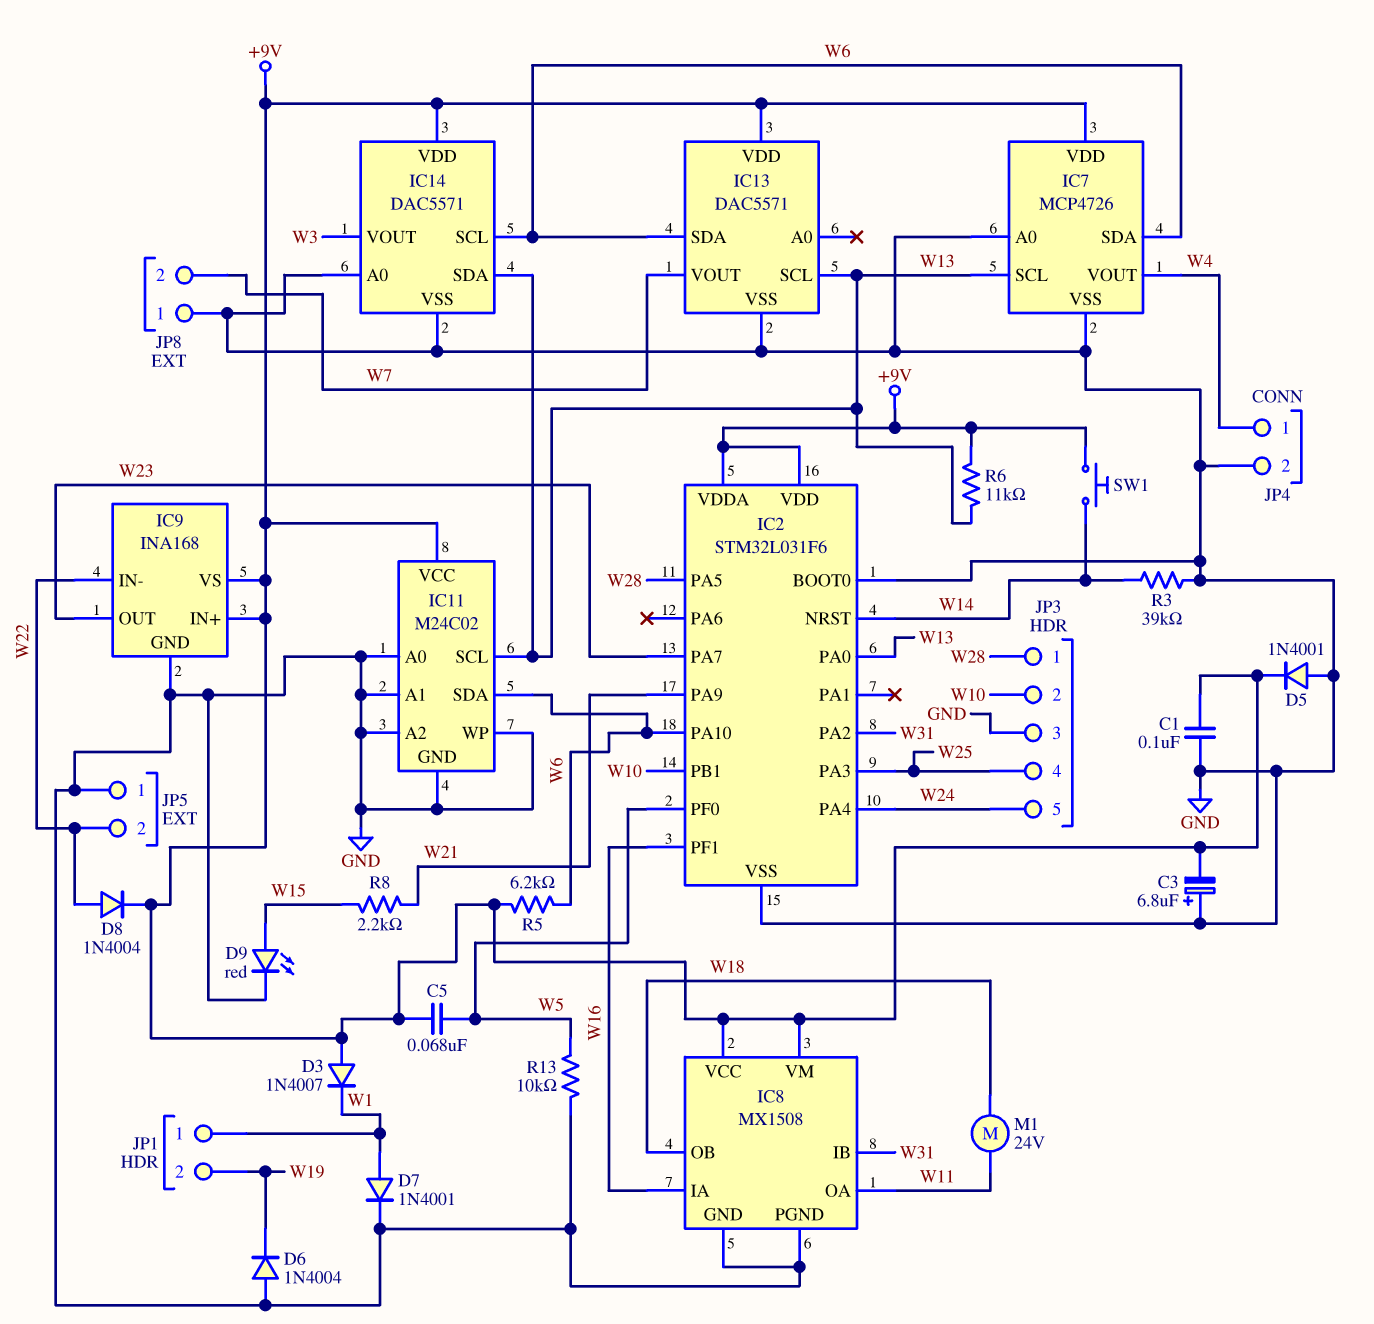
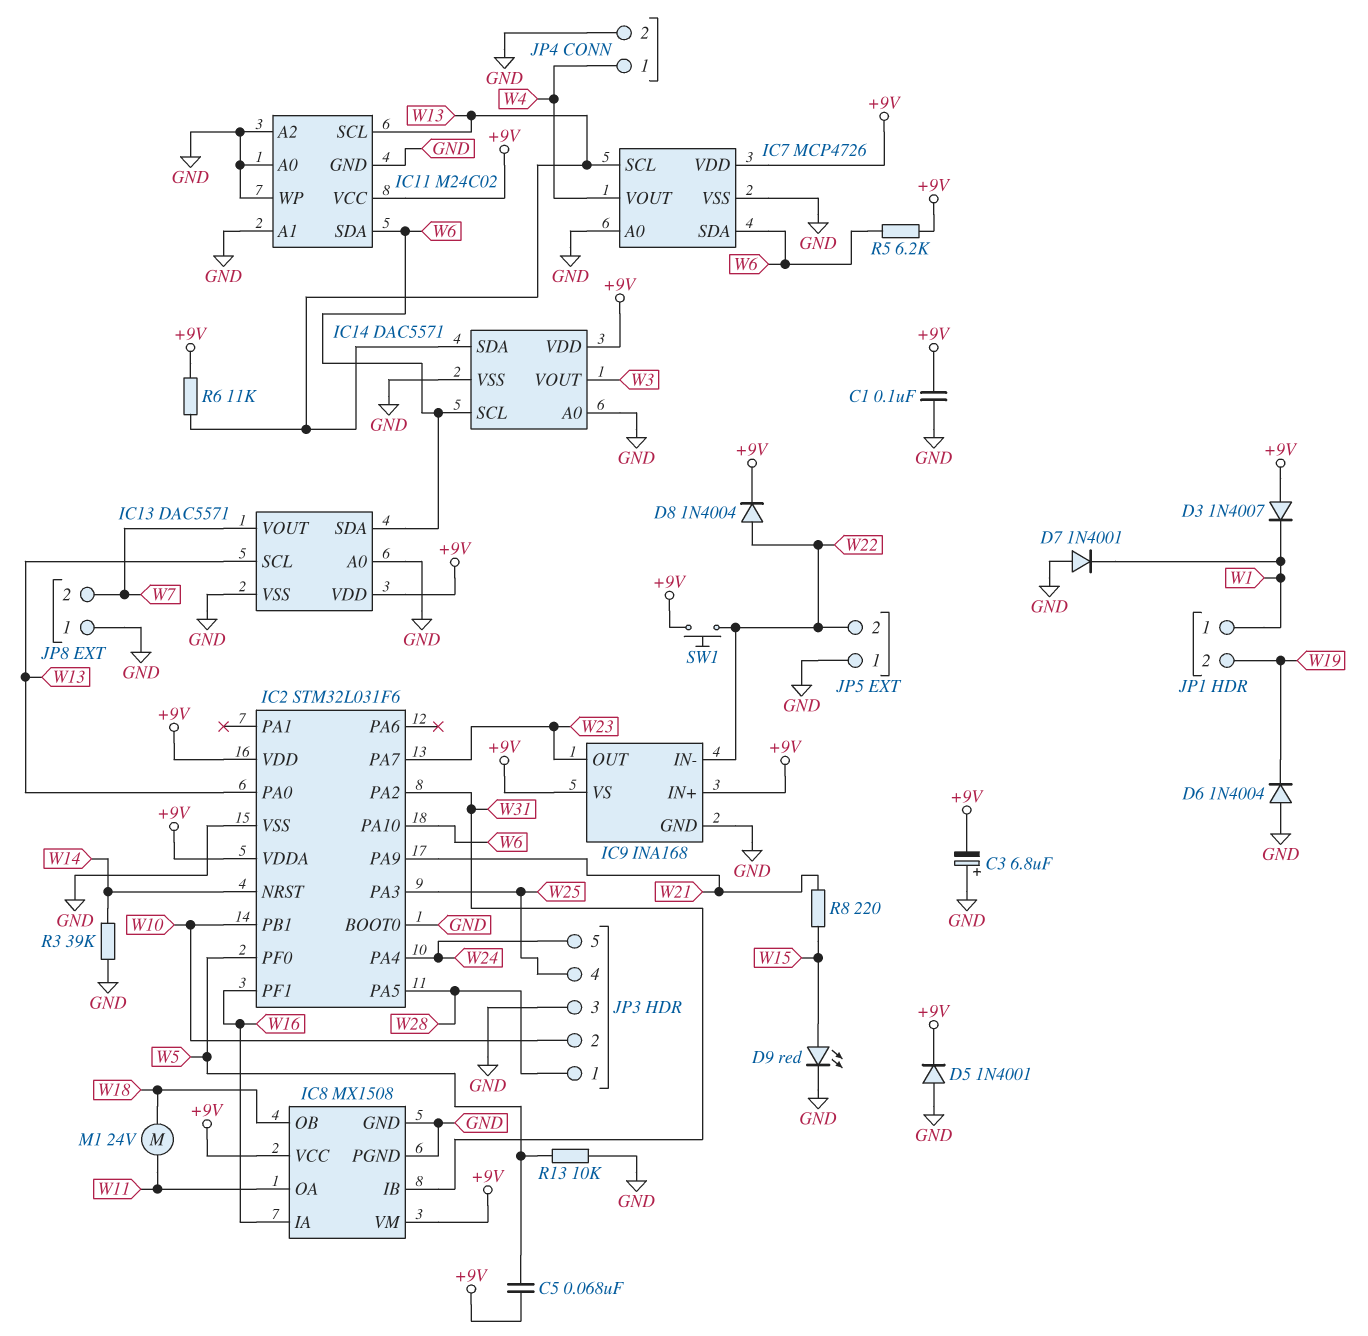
D7: diode 1N4001 (A W1, K GND) -> diode 1N4001 (A GND, K W1)
IC13 pin A0: none -> GND
R8: 2.2k (W15, W21) -> 220 (W15, W21)
SW1: button (+9V, W14) -> button (+9V, W22)

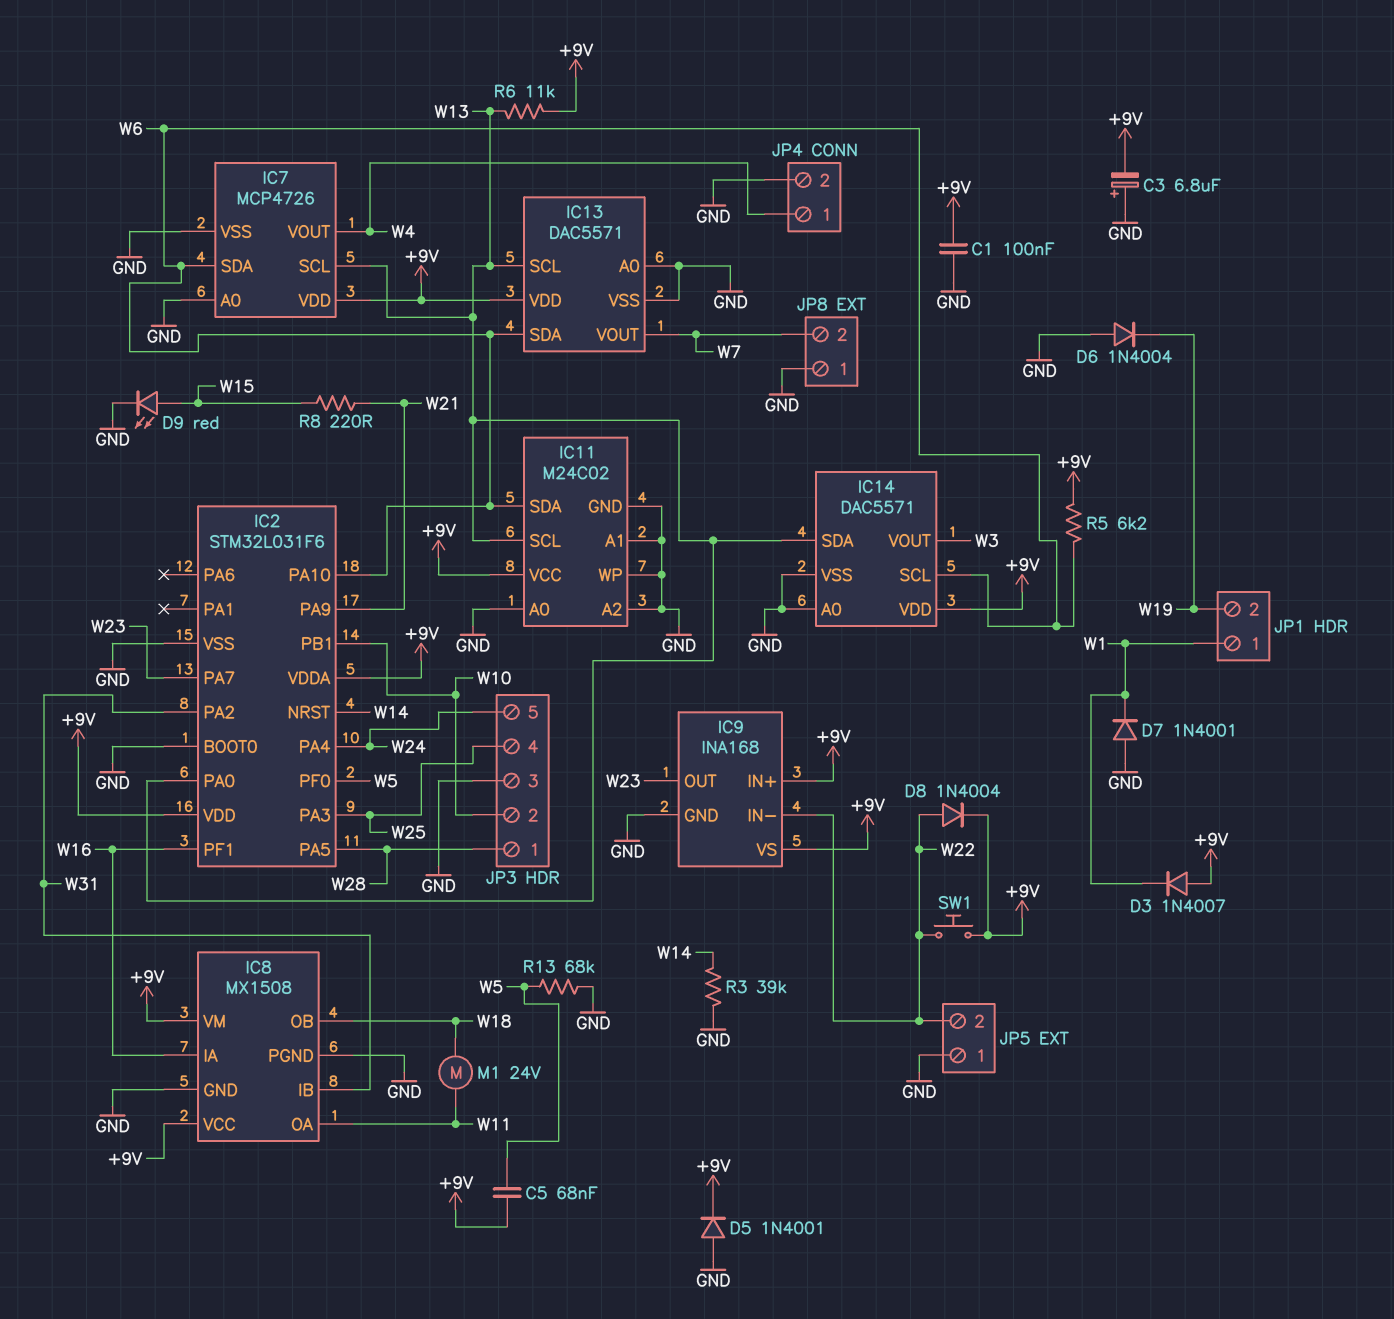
R13: 10k (GND, W5) -> 68k (GND, W5)

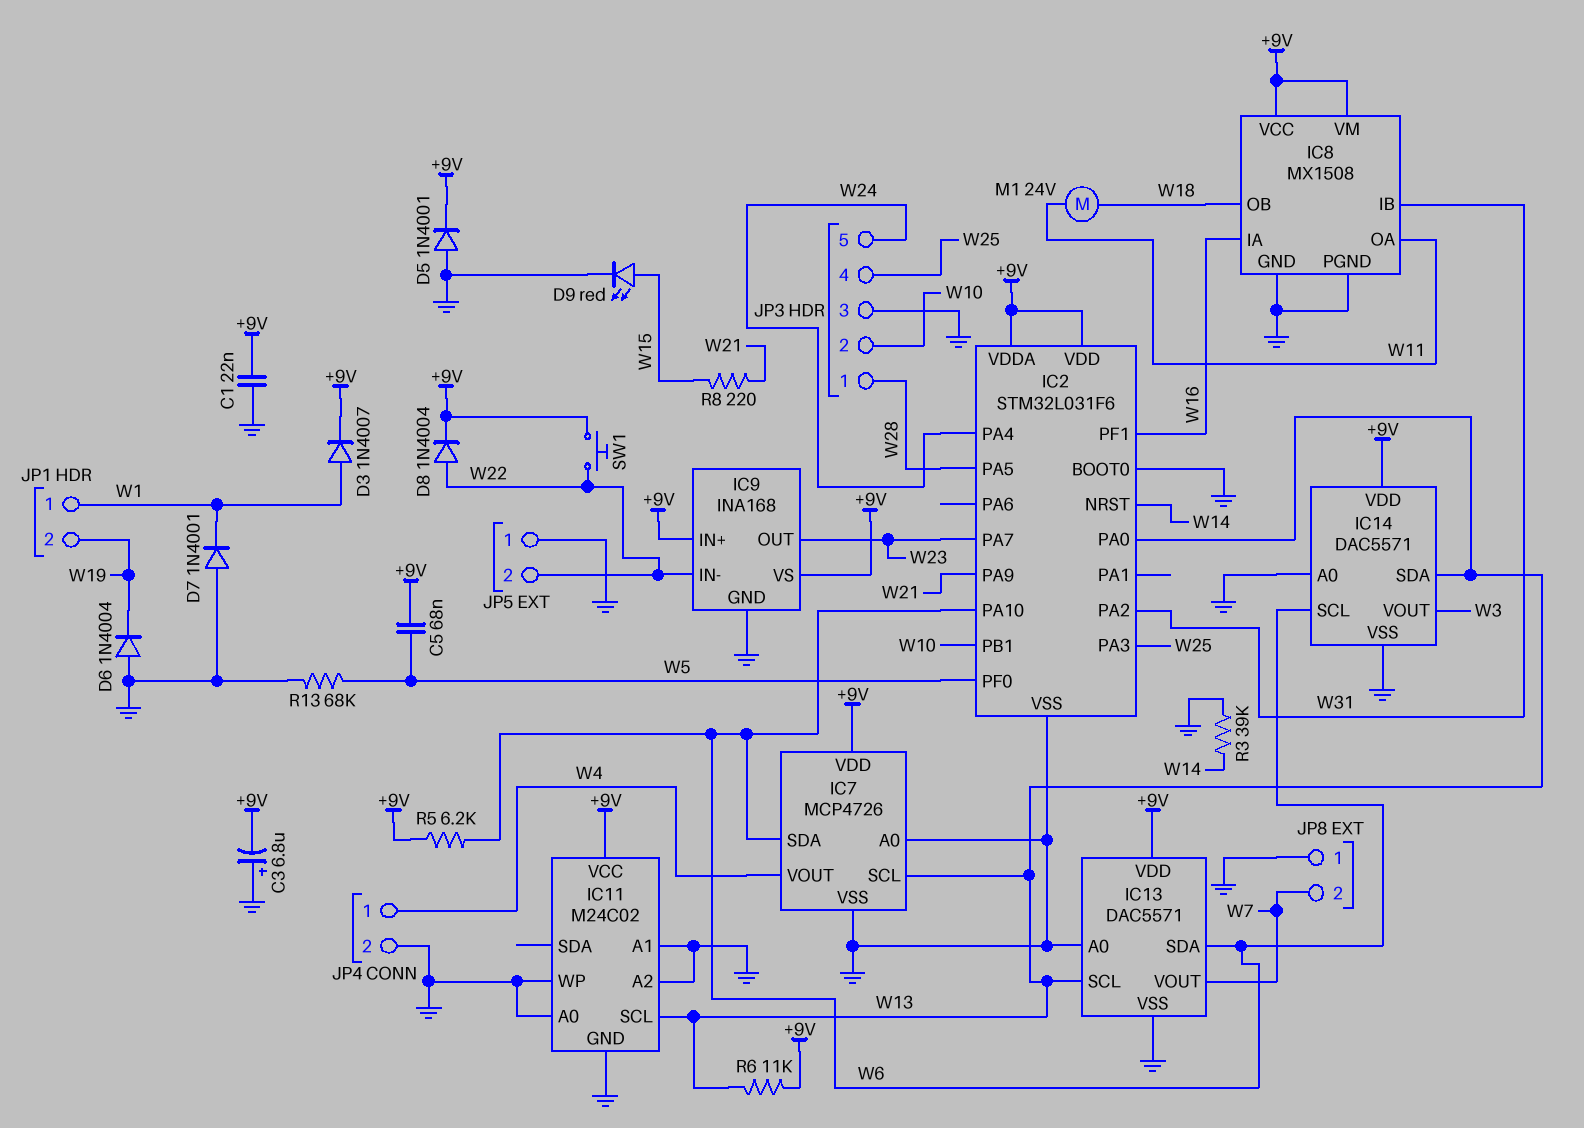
C1: 100nF (+9V, GND) -> 22nF (+9V, GND)
D3: diode 1N4007 (A +9V, K W1) -> diode 1N4007 (A W1, K +9V)
IC11 pin SDA: W6 -> none

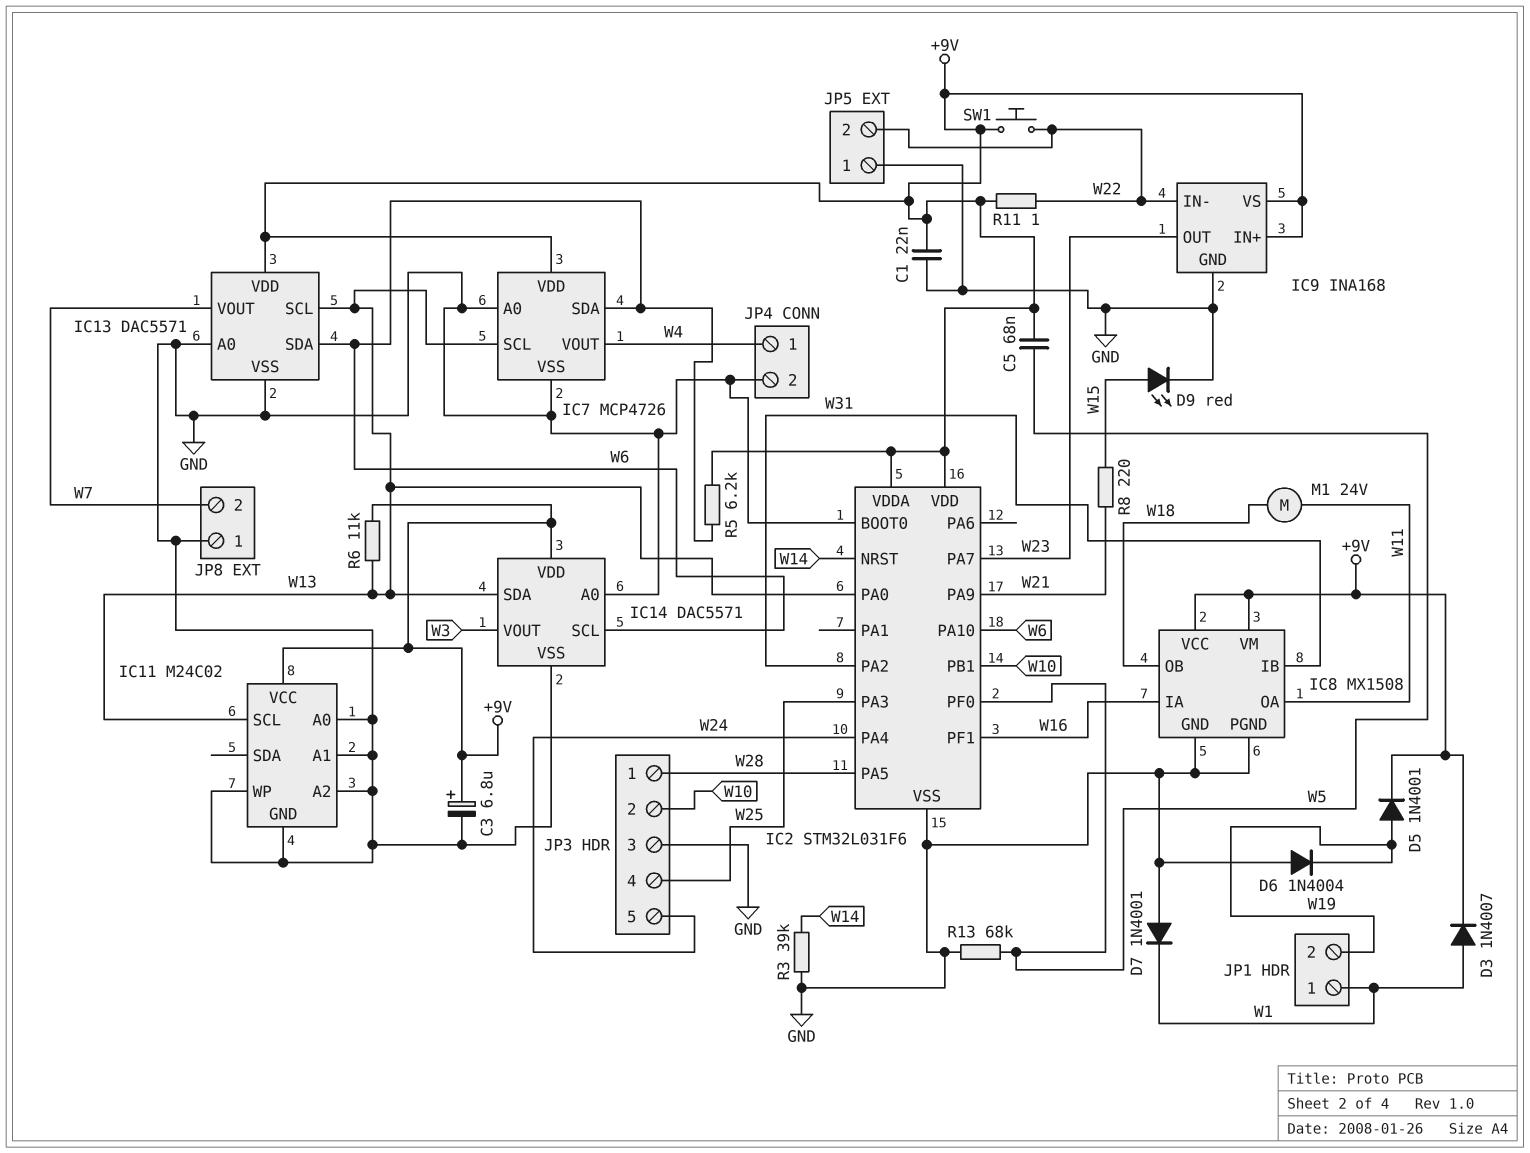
C3: 6.8uF (plus GND, minus +9V) -> 6.8uF (plus +9V, minus GND)
D5: diode 1N4001 (A GND, K +9V) -> diode 1N4001 (A W19, K +9V)
D8: diode 1N4004 (A W22, K +9V) -> none
R11: none -> 1 (+9V, W22)

